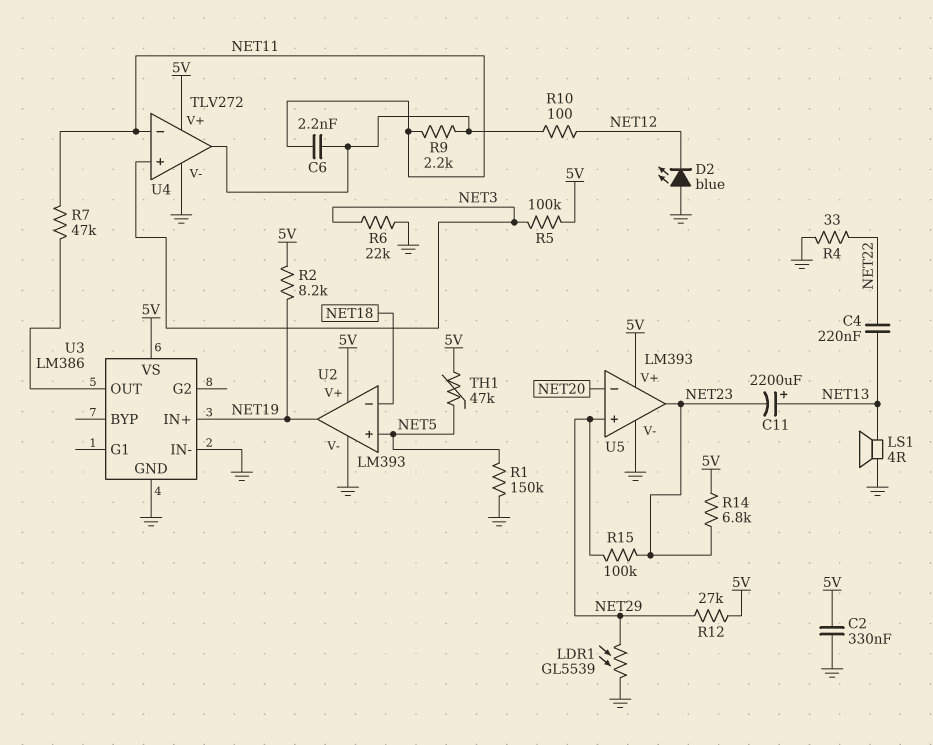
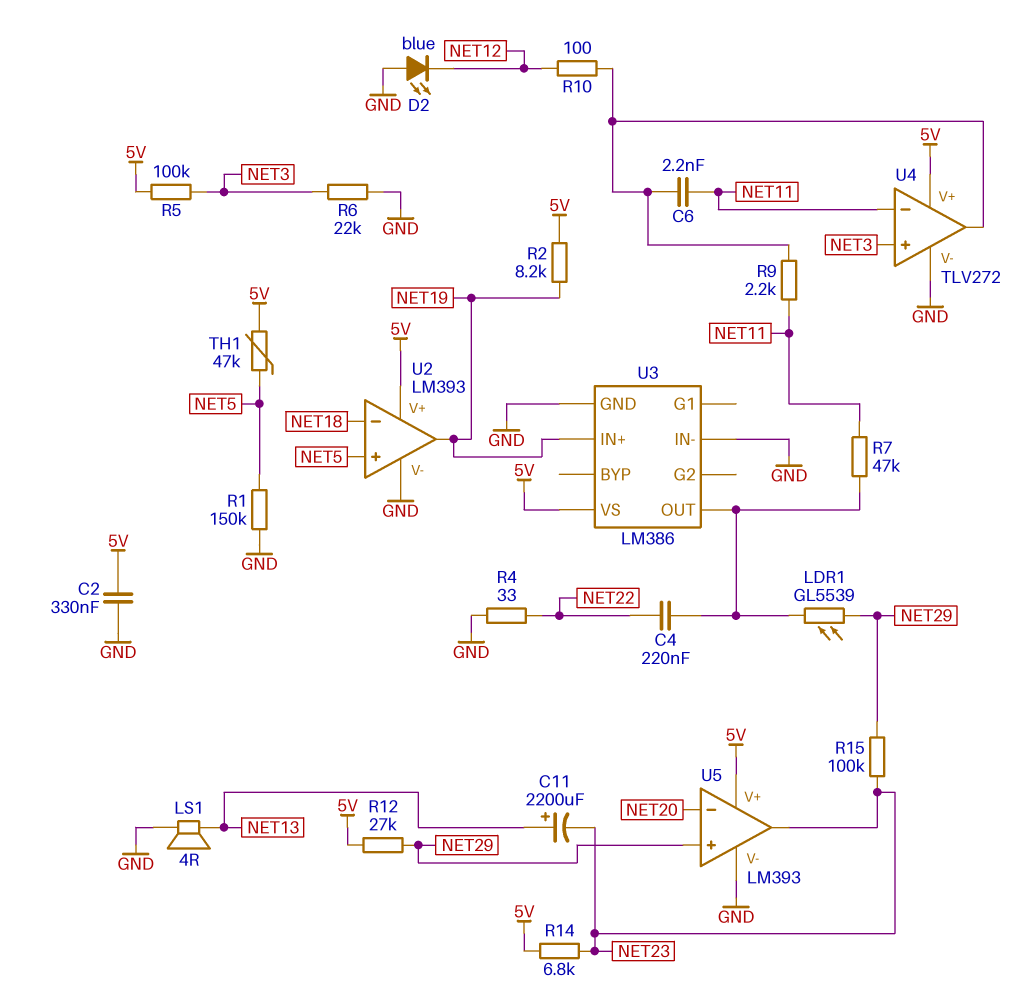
C4: 220nF (NET13, NET22) -> 220nF (NET22, U3/OUT)
LDR1: GL5539 (GND, NET29) -> GL5539 (NET29, U3/OUT)

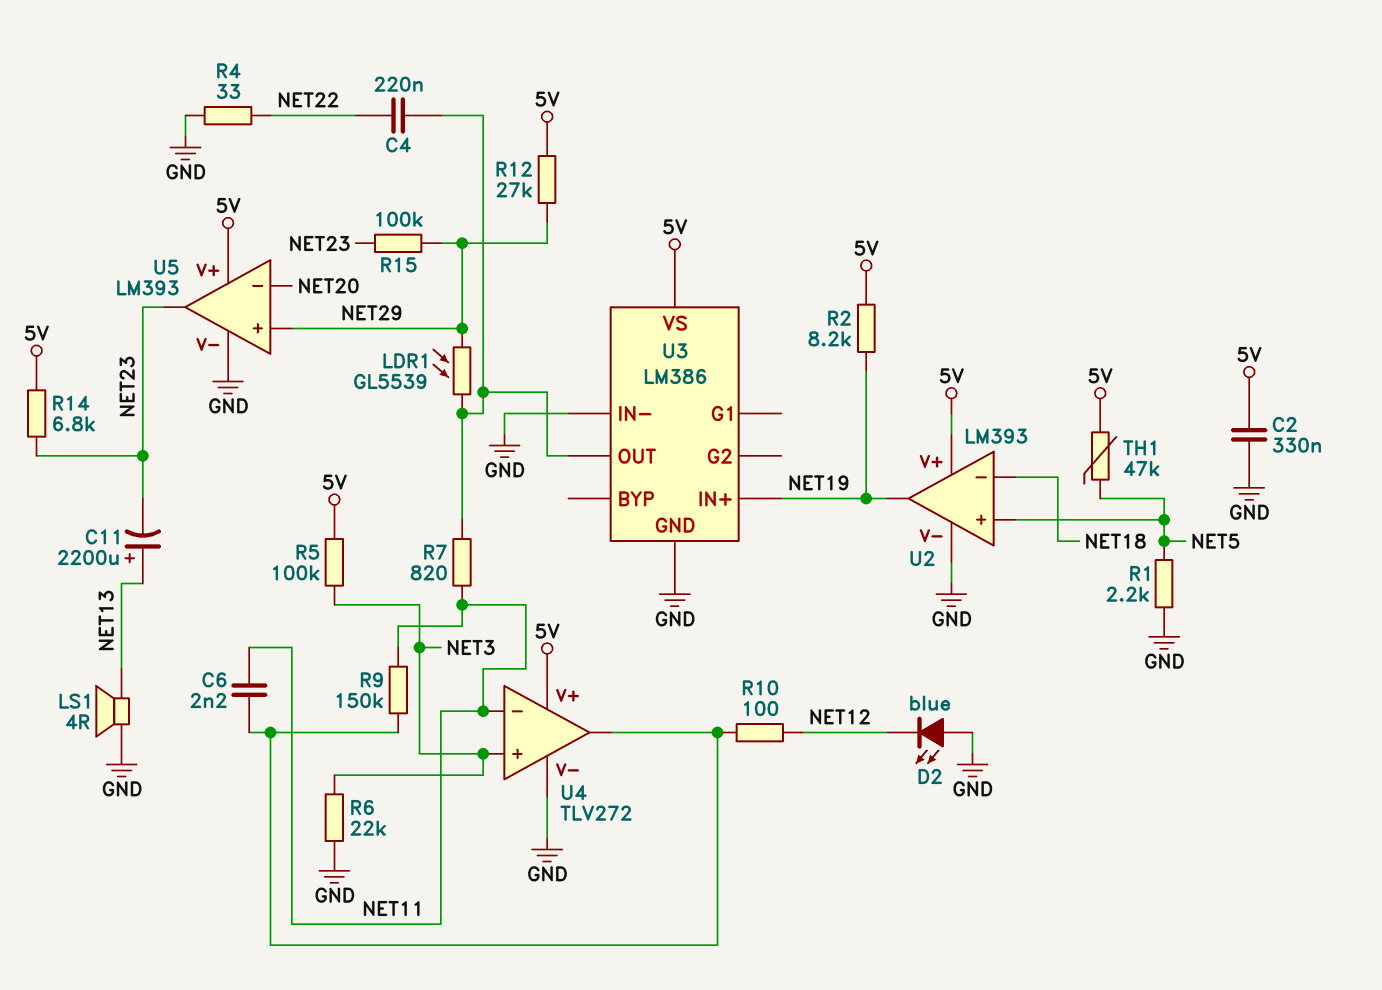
R1: 150k (GND, NET5) -> 2.2k (GND, NET5)
R7: 47k (NET11, U3/OUT) -> 820 (NET11, U3/OUT)
R9: 2.2k (NET11, U4/out) -> 150k (NET11, U4/out)

